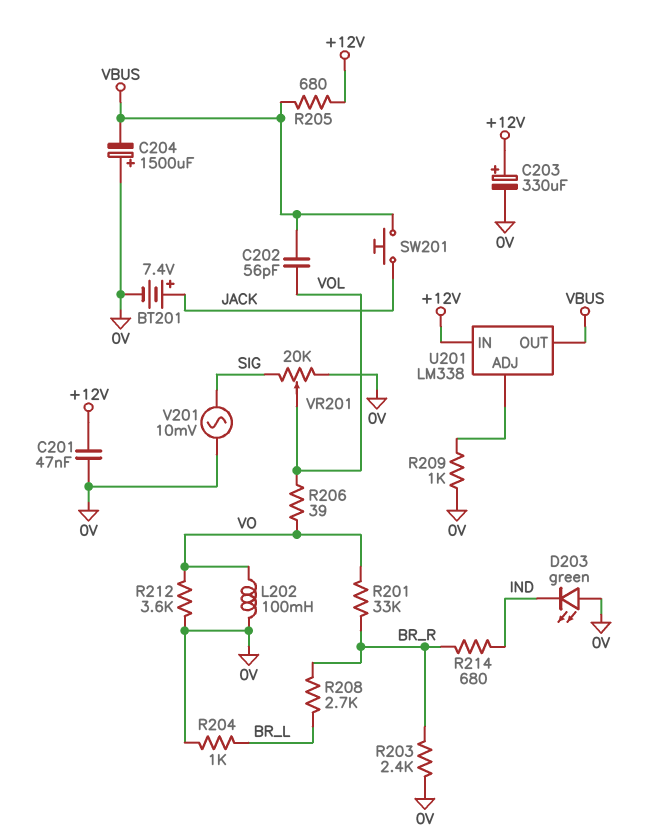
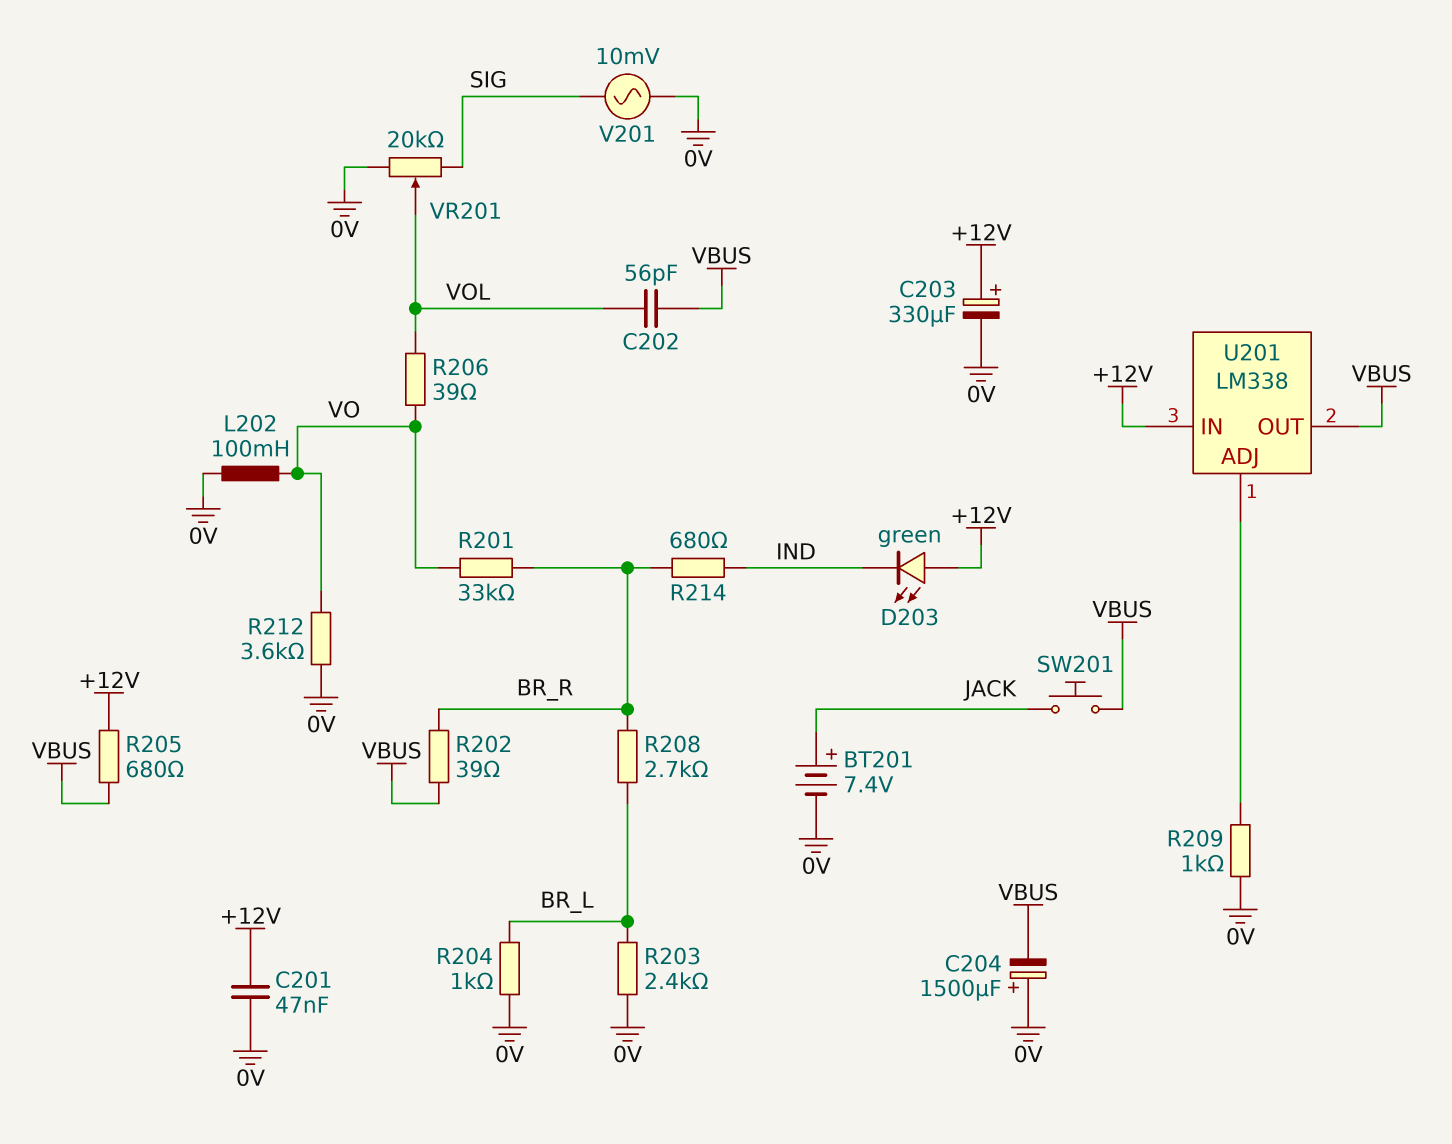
D203: LED green (A 0V, K IND) -> LED green (A +12V, K IND)
R202: none -> 39 (BR_R, VBUS)
R203: 2.4k (0V, BR_R) -> 2.4k (0V, BR_L)

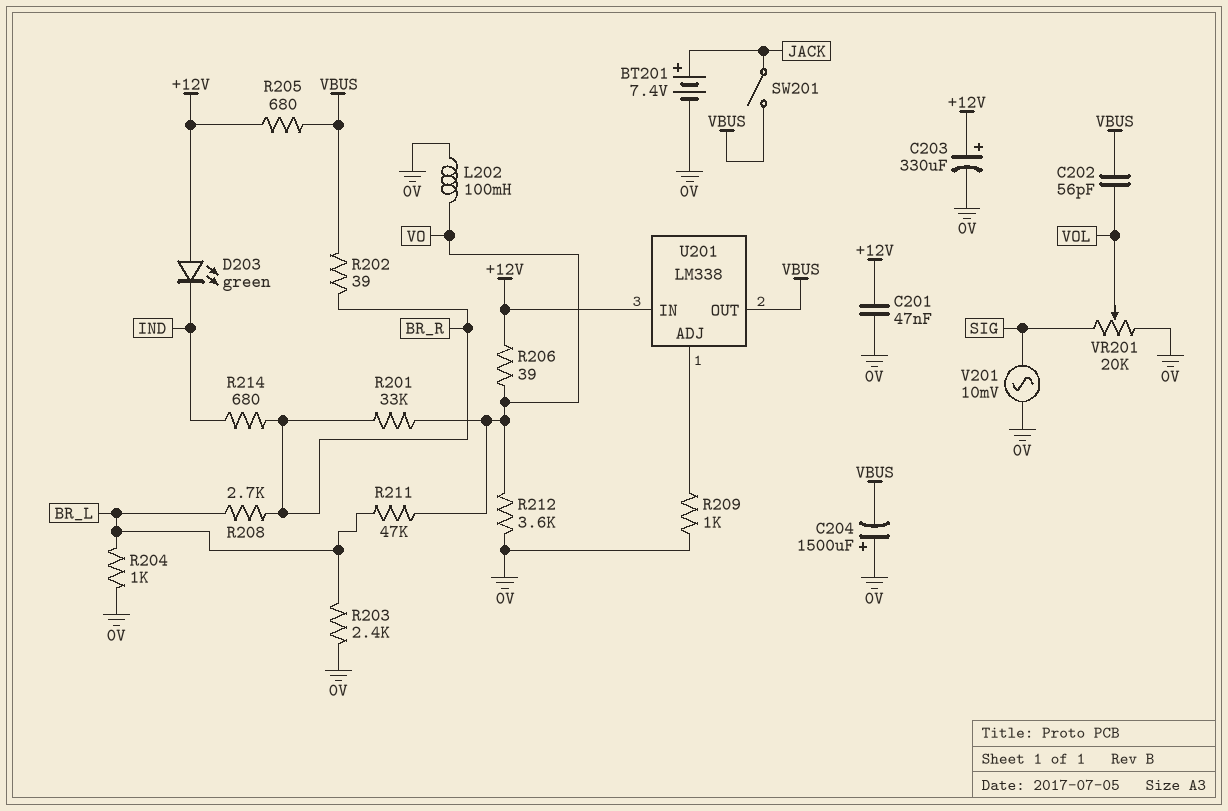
R206: 39 (VO, VOL) -> 39 (+12V, VO)
R211: none -> 47k (BR_L, VO)
SW201: button (JACK, VBUS) -> switch (JACK, VBUS)

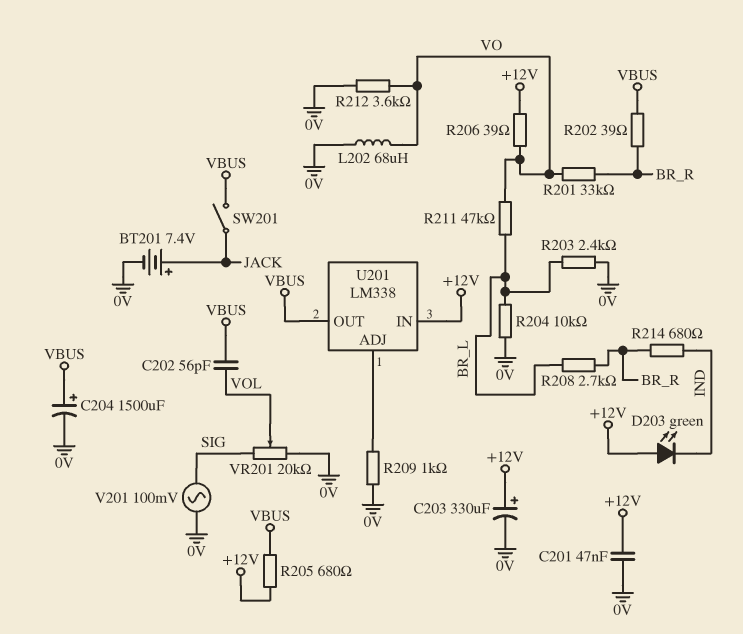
C204: 1500uF (plus 0V, minus VBUS) -> 1500uF (plus VBUS, minus 0V)
L202: 100mH (0V, VO) -> 68uH (0V, VO)
R204: 1k (0V, BR_L) -> 10k (0V, BR_L)
V201: AC 10mV (0V, SIG) -> AC 100mV (0V, SIG)

